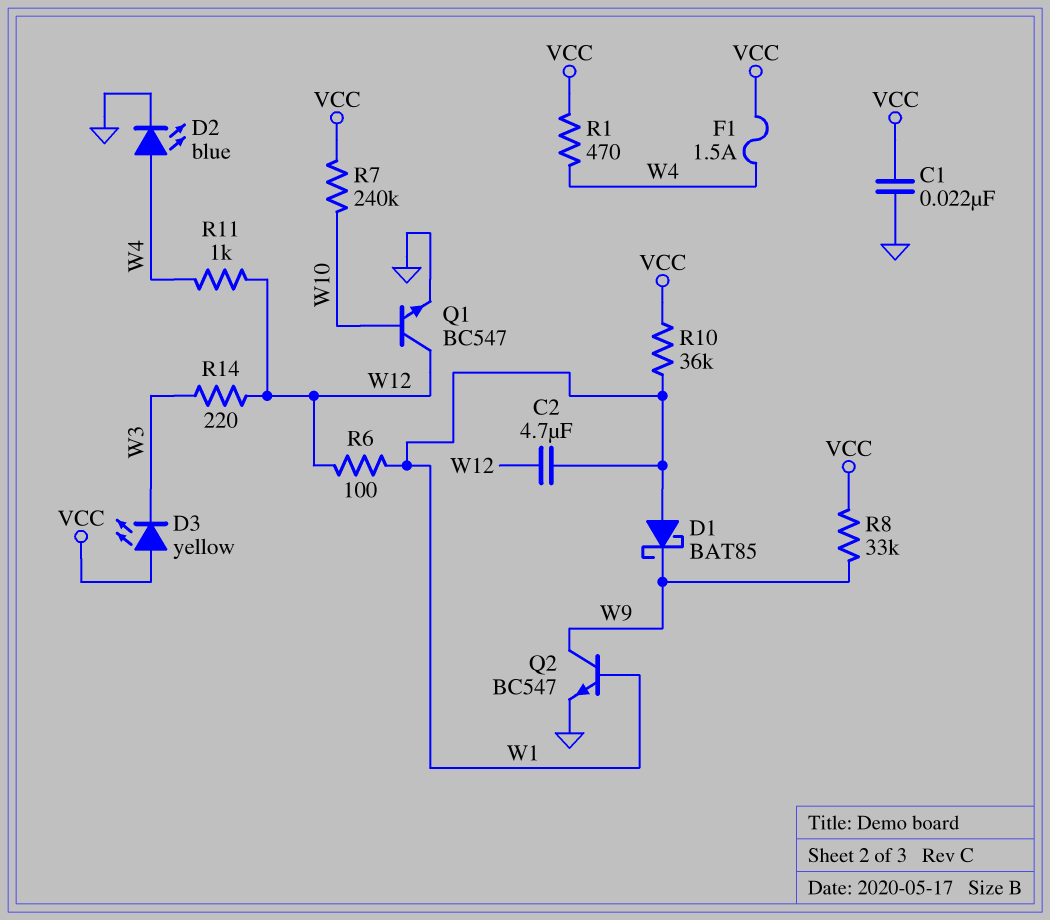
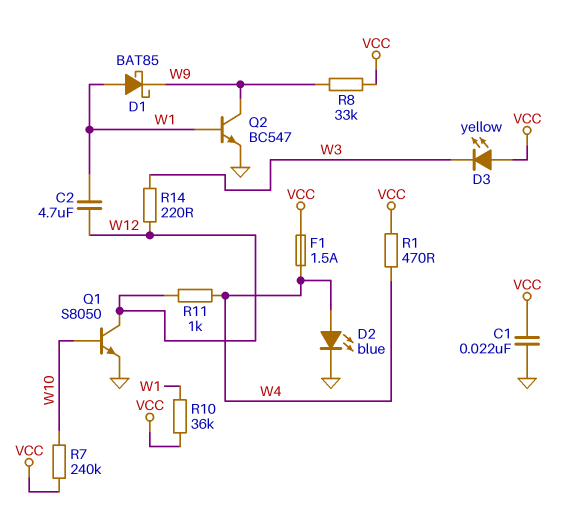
Q1: NPN BC547 (B W10, C W12, E GND) -> NPN S8050 (B W10, C W12, E GND)
R6: 100 (W1, W12) -> none

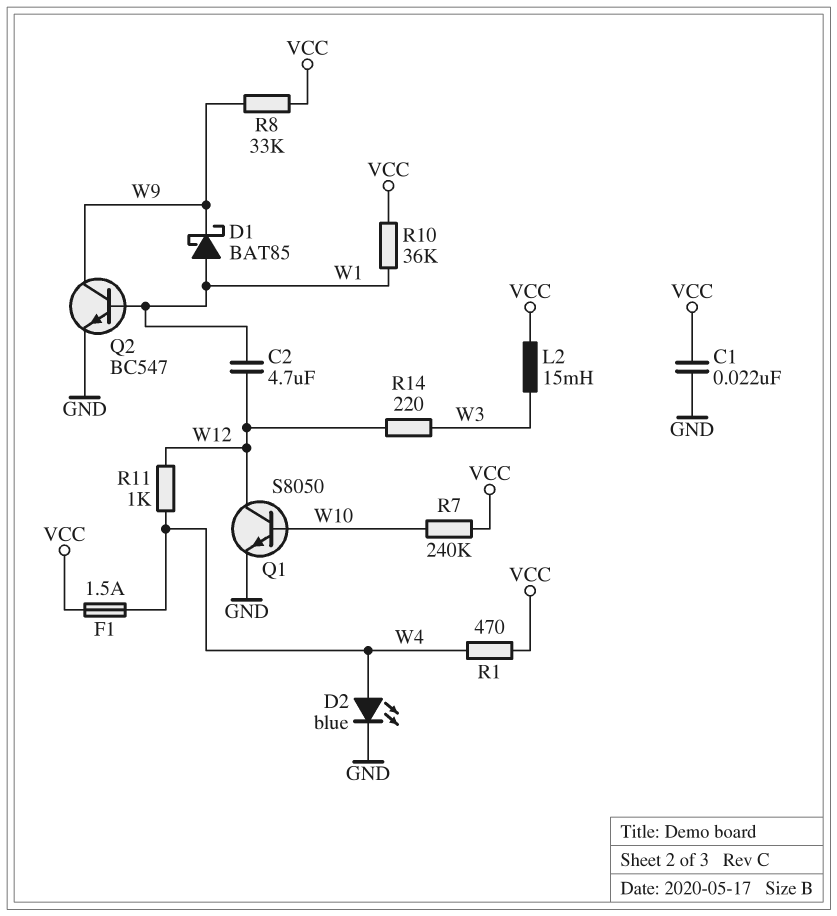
D3: LED yellow (A VCC, K W3) -> none
L2: none -> 15mH (VCC, W3)

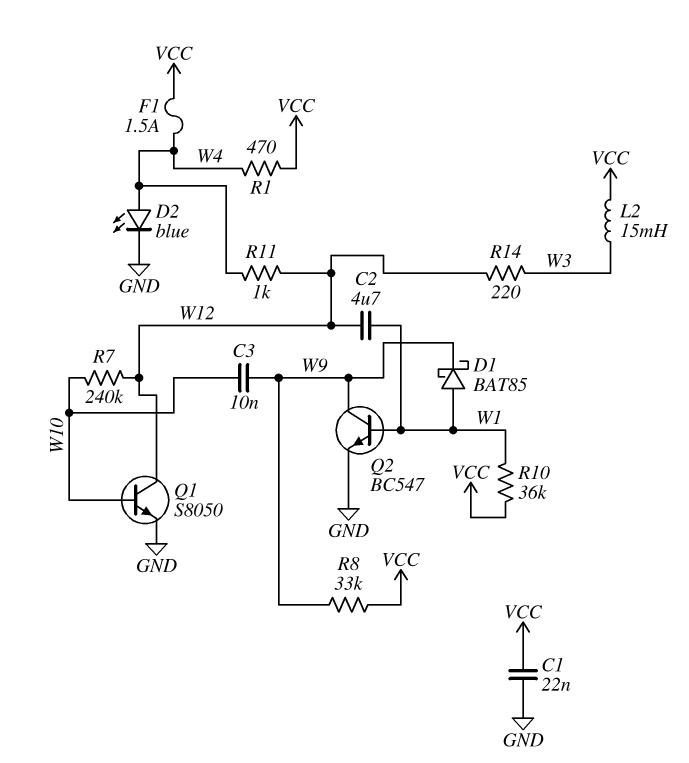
C3: none -> 10nF (W9, W10)
R7: 240k (VCC, W10) -> 240k (W10, W12)

